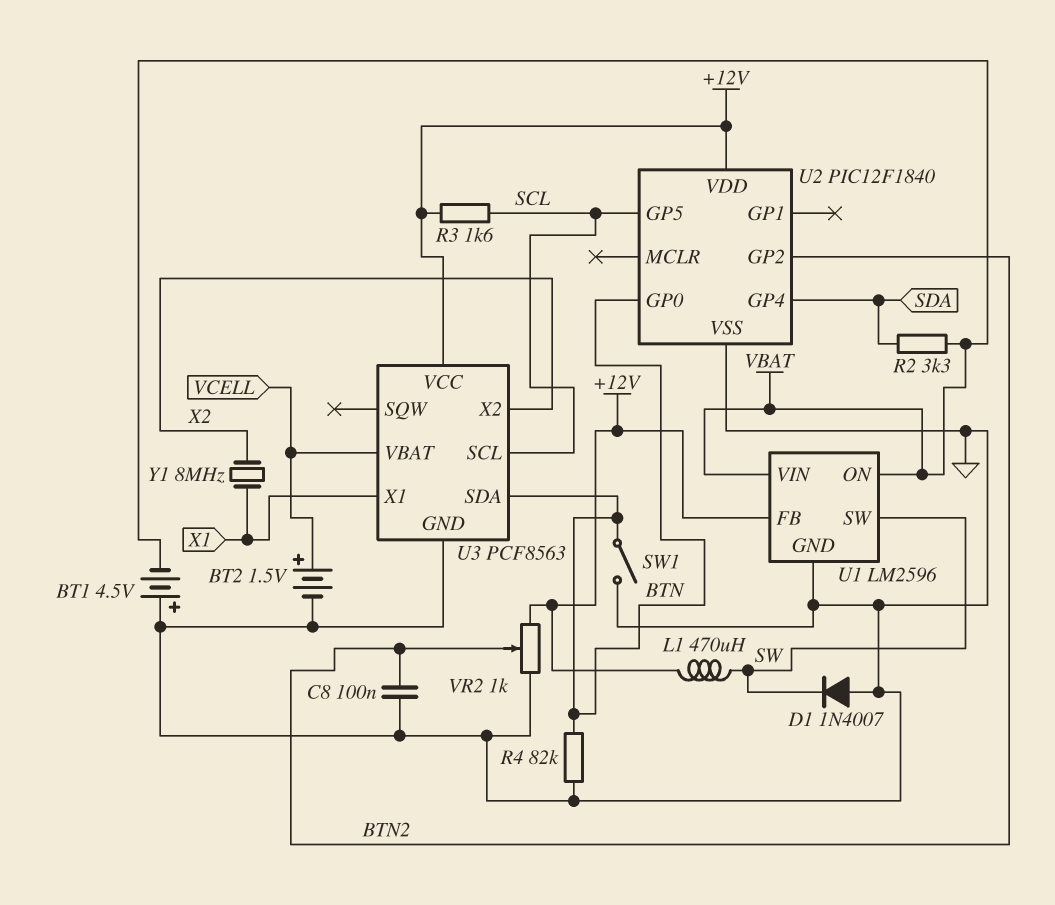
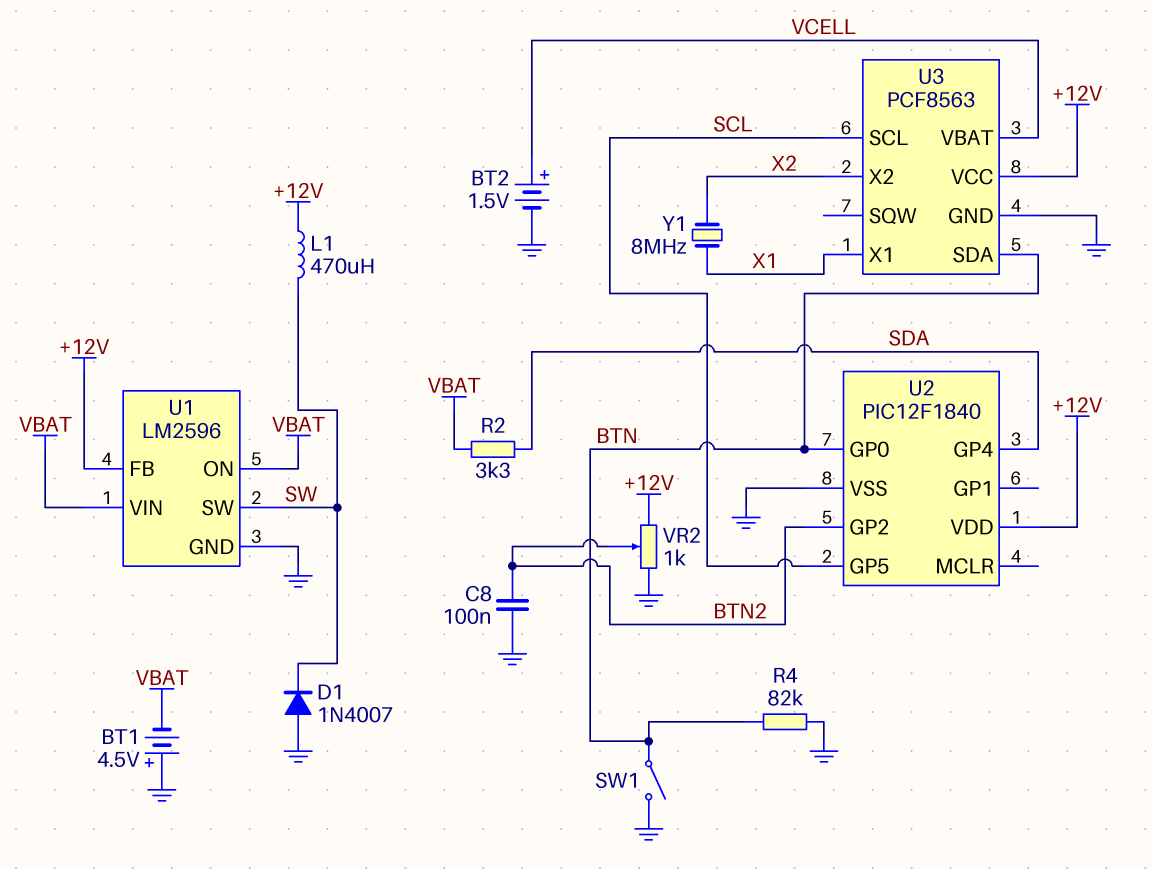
R3: 1.6k (+12V, SCL) -> none

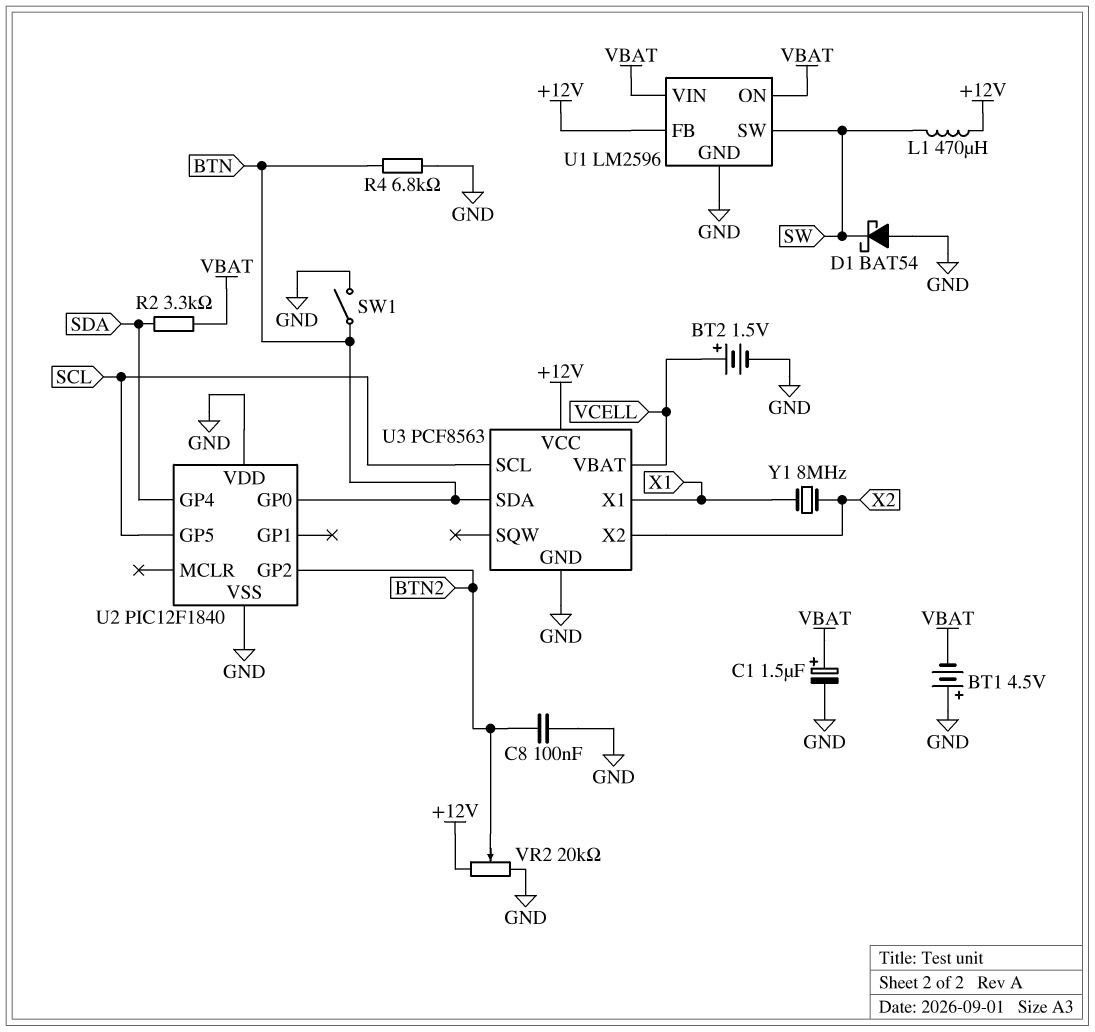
C1: none -> 1.5uF (plus VBAT, minus GND)
D1: diode 1N4007 (A GND, K SW) -> schottky BAT54 (A GND, K SW)
R4: 82k (BTN, GND) -> 6.8k (BTN, GND)
U2 pin VDD: +12V -> GND
VR2: 1k (+12V, GND, wiper BTN2) -> 20k (+12V, GND, wiper BTN2)

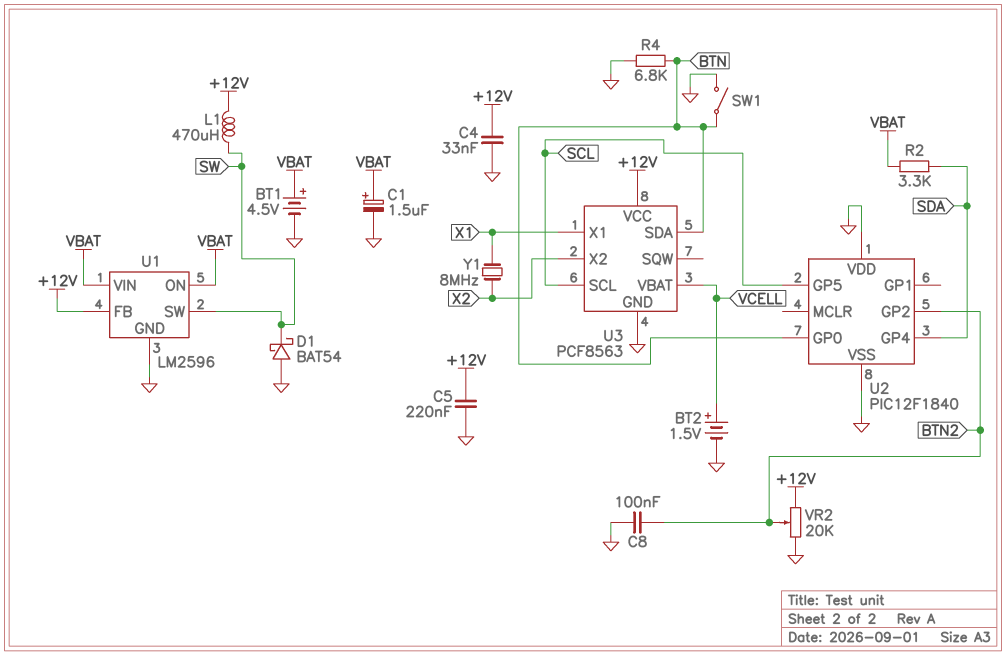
BT1: 4.5V (plus GND, minus VBAT) -> 4.5V (plus VBAT, minus GND)
C4: none -> 33nF (+12V, GND)
C5: none -> 220nF (+12V, GND)

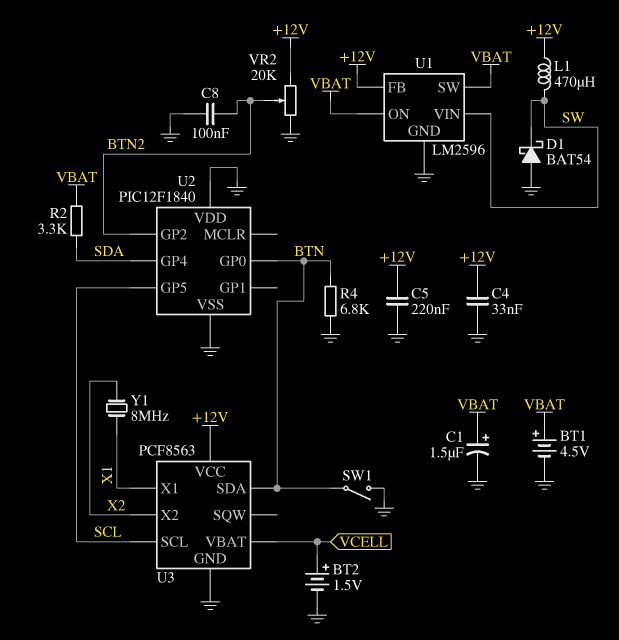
U1 pin SW: SW -> VBAT
U1 pin VIN: VBAT -> SW

